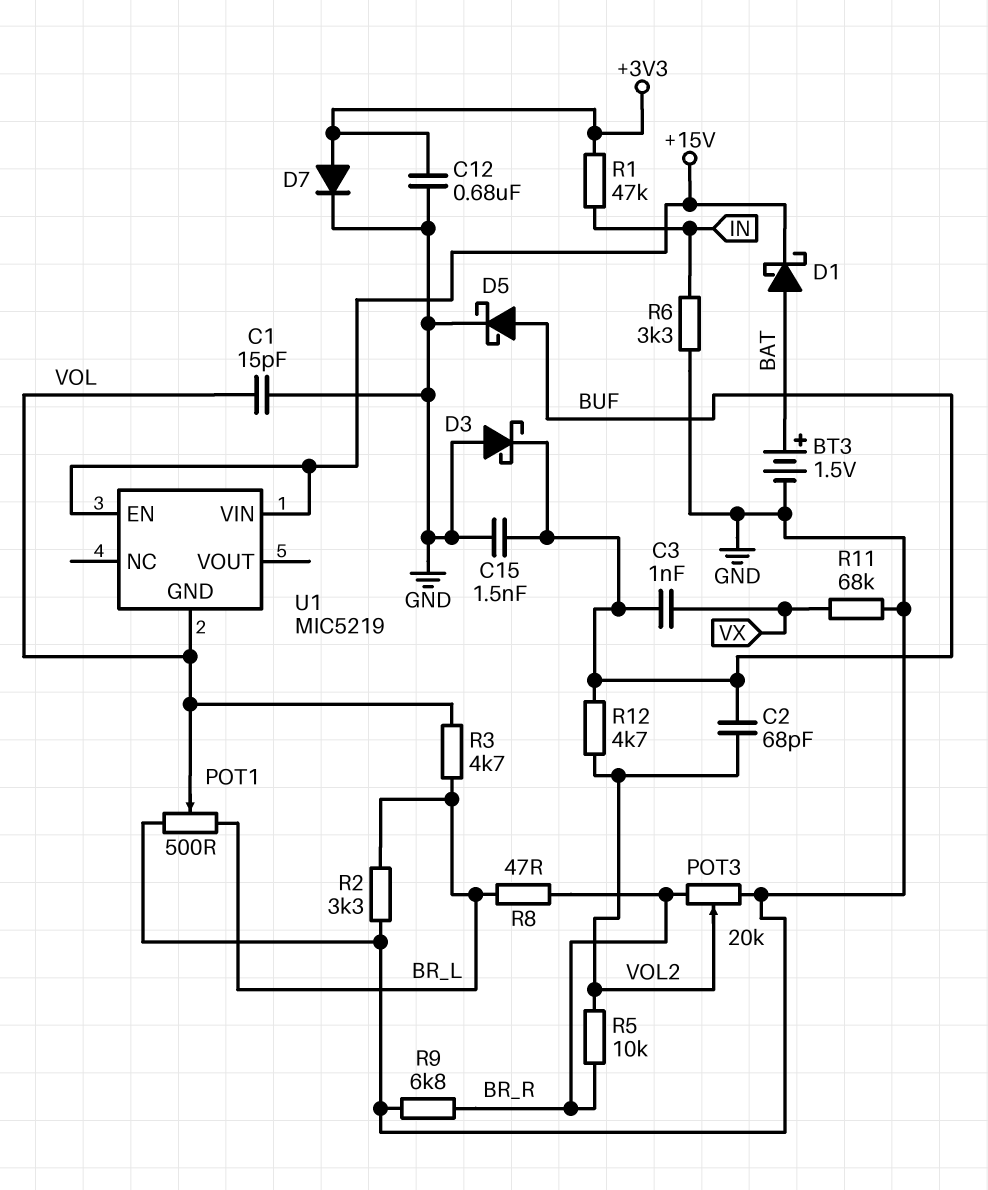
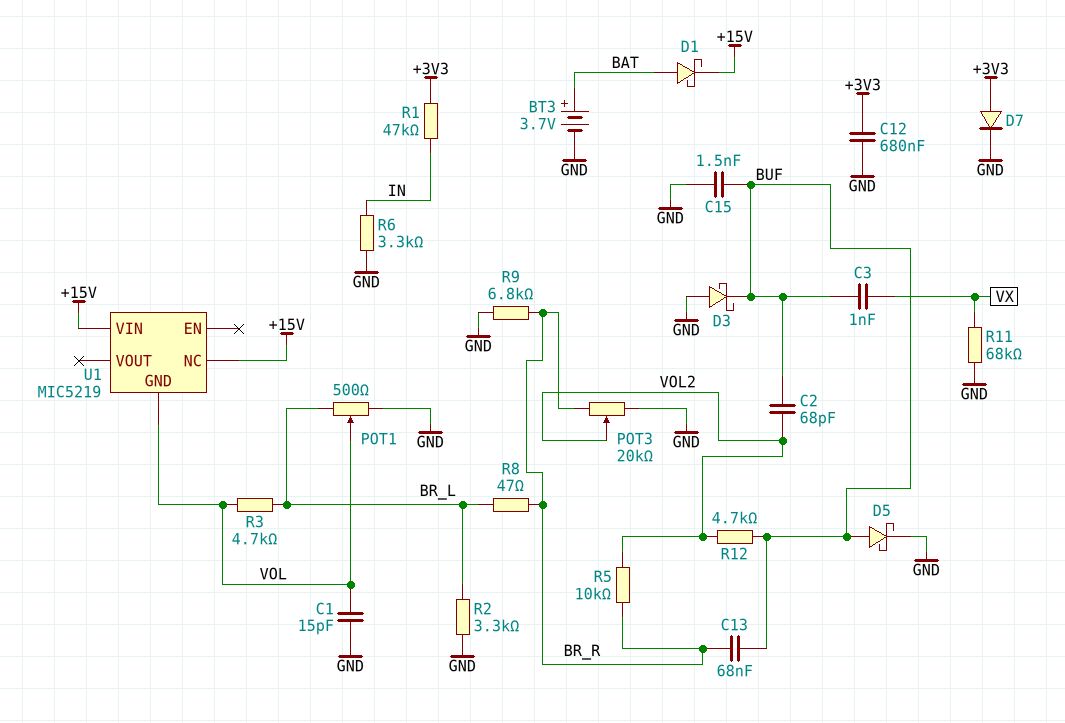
BT3: 1.5V (plus BAT, minus GND) -> 3.7V (plus BAT, minus GND)
C13: none -> 68nF (BR_R, BUF)
U1 pin EN: +15V -> none
U1 pin NC: none -> +15V

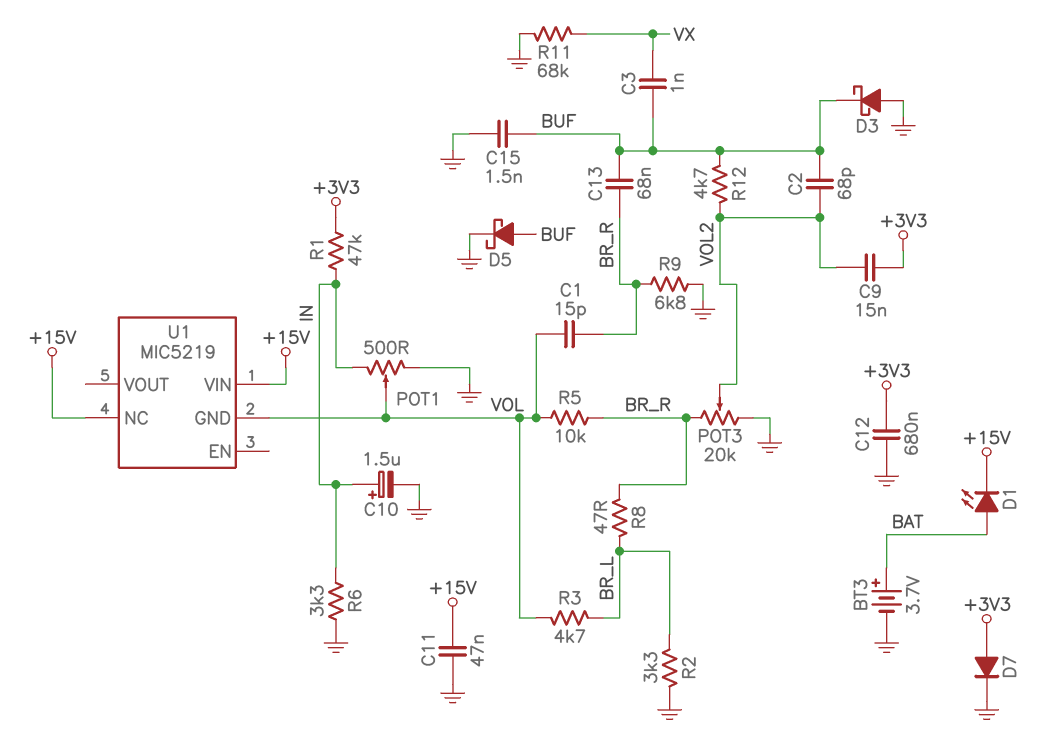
C1: 15pF (GND, VOL) -> 15pF (BR_R, VOL)
C9: none -> 15nF (+3V3, VOL2)
C10: none -> 1.5uF (plus IN, minus GND)
C11: none -> 47nF (+15V, GND)
D1: schottky (A BAT, K +15V) -> LED (A BAT, K +15V)
POT1: 500 (BR_L, GND, wiper VOL) -> 500 (GND, IN, wiper VOL)
R5: 10k (BR_R, VOL2) -> 10k (BR_R, VOL)

